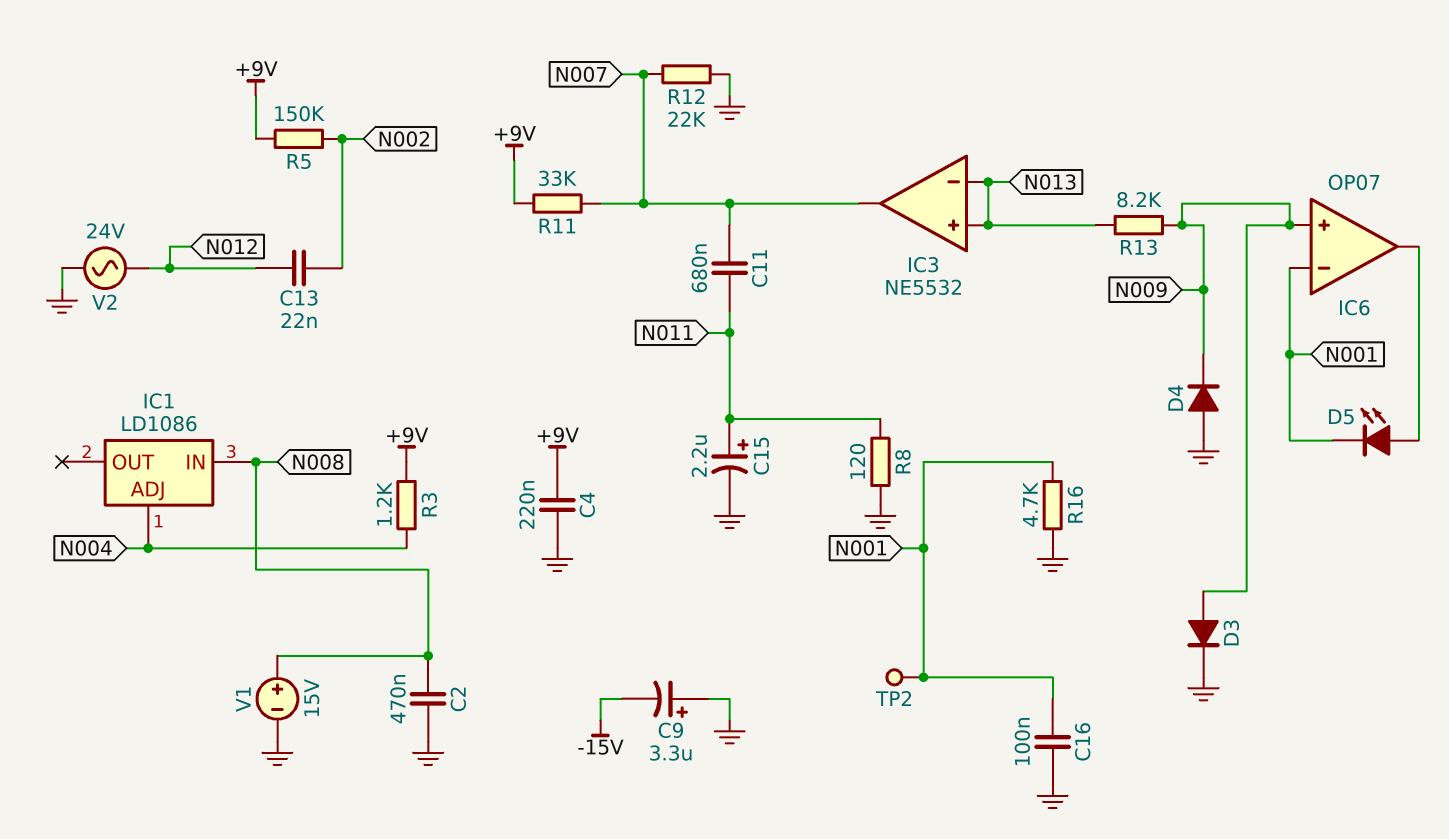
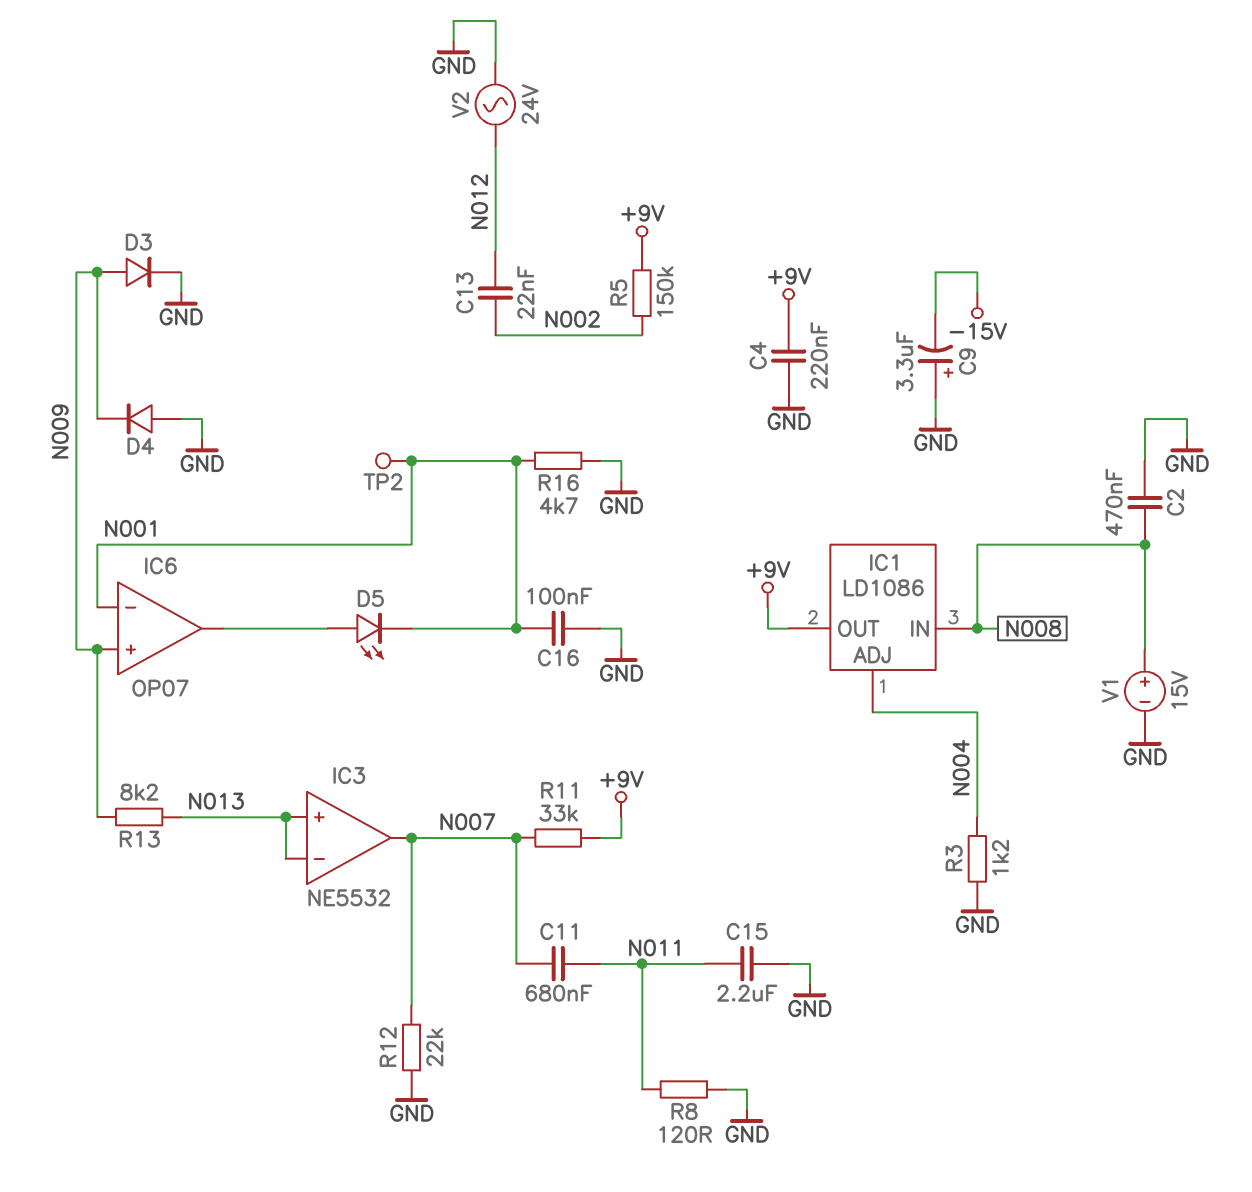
C15: 2.2uF (plus N011, minus GND) -> 2.2uF (GND, N011)
IC1 pin OUT: none -> +9V
R3: 1.2k (+9V, N004) -> 1.2k (GND, N004)

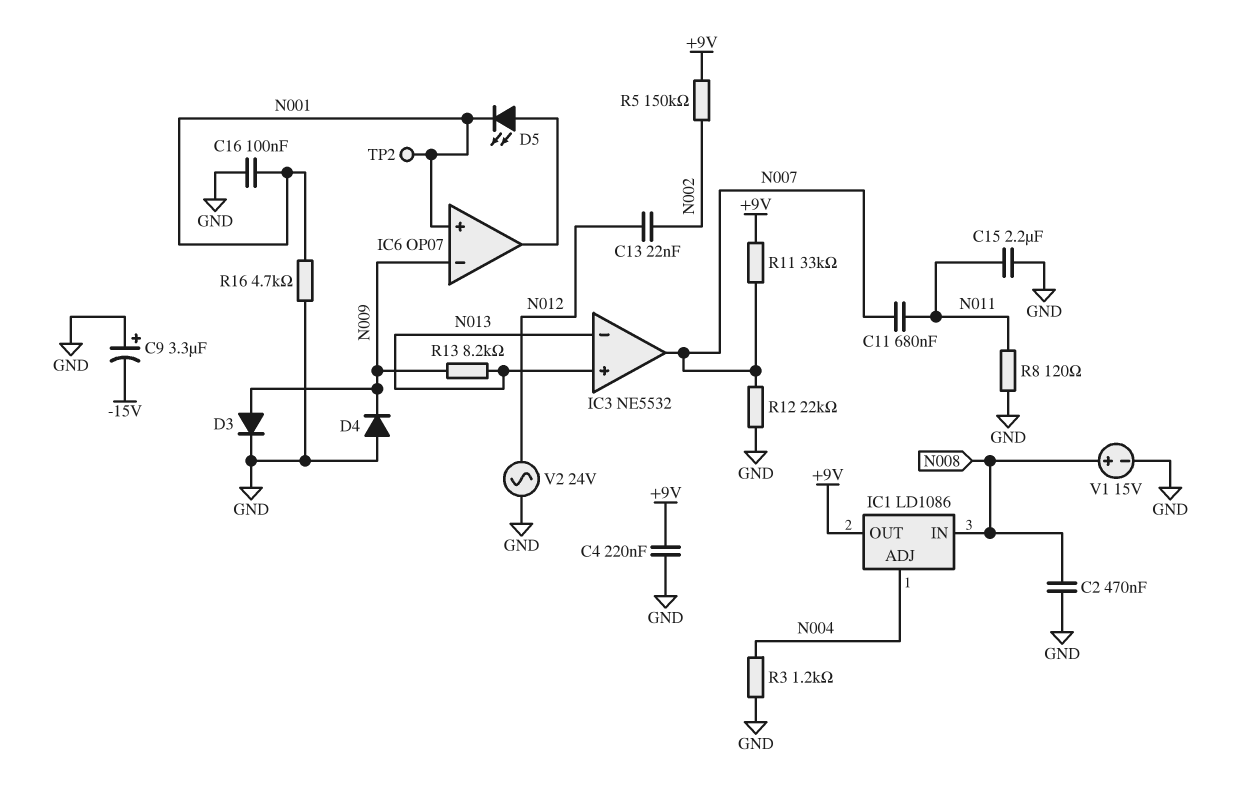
IC6 pin in+: N009 -> N001
IC6 pin in-: N001 -> N009

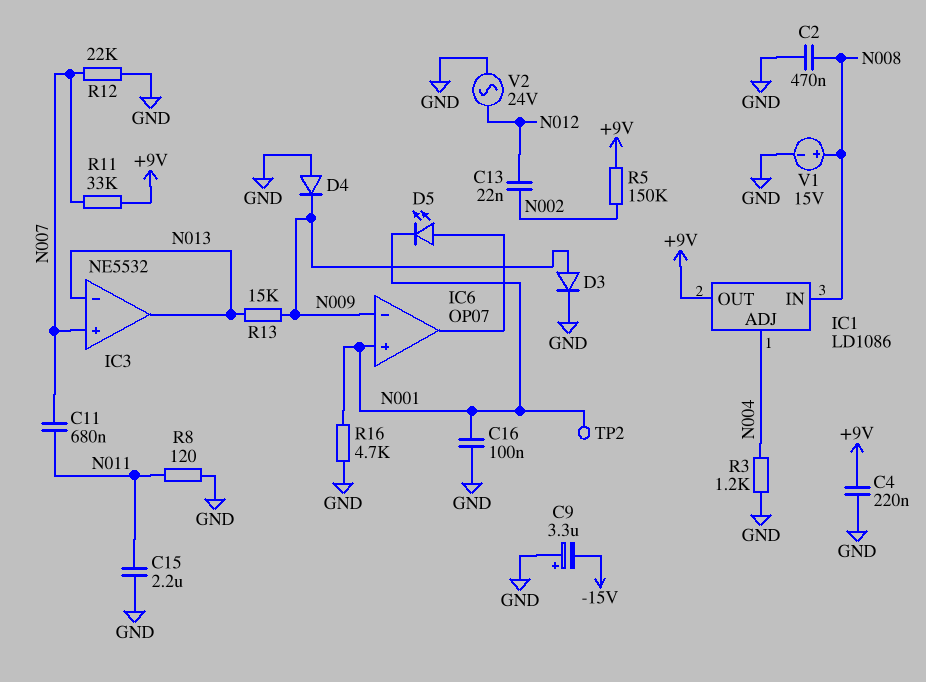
IC3 pin in+: N013 -> N007
IC3 pin out: N007 -> N013
R13: 8.2k (N009, N013) -> 15k (N009, N013)

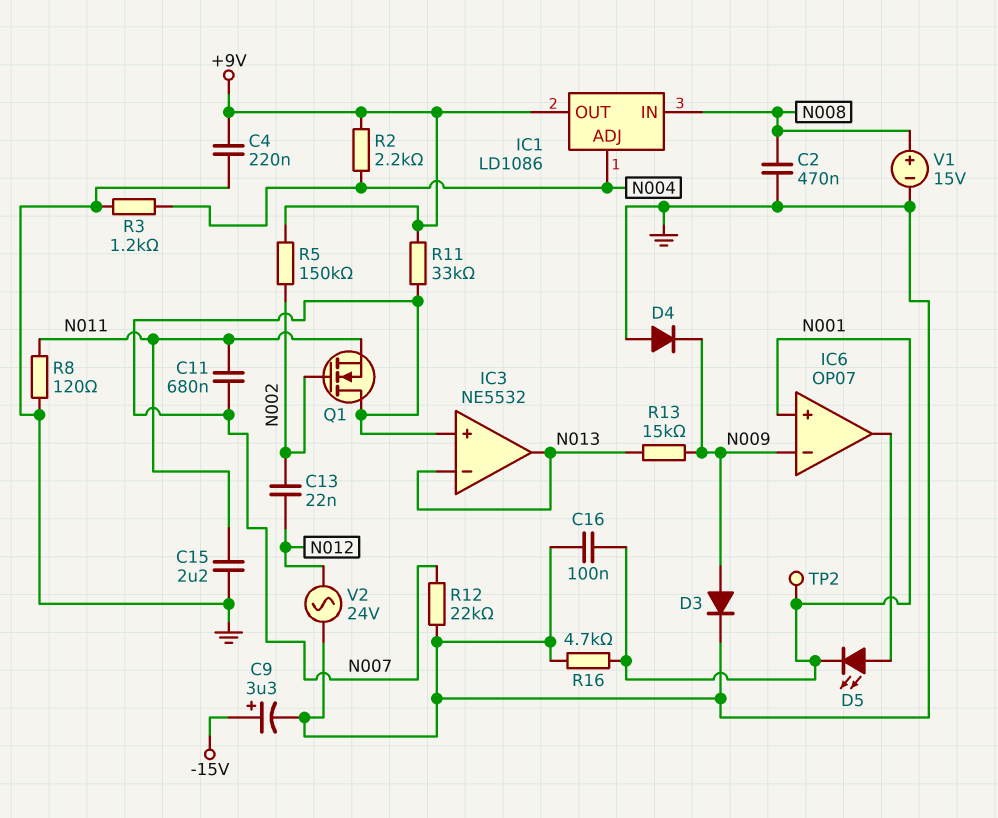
C9: 3.3uF (plus GND, minus -15V) -> 3.3uF (plus -15V, minus GND)
Q1: none -> NMOS (G N002, D N007, S N011)
R2: none -> 2.2k (+9V, N004)

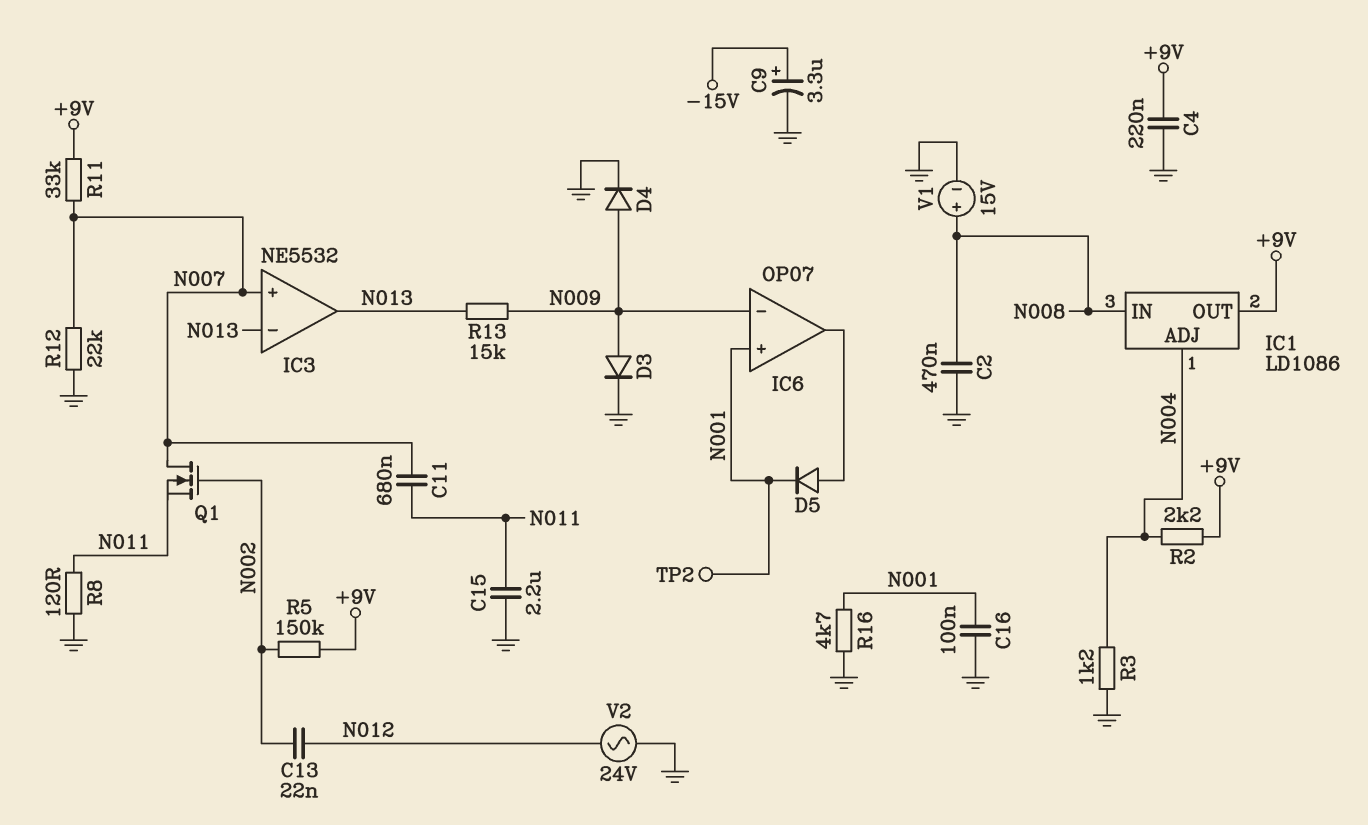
D4: diode (A GND, K N009) -> diode (A N009, K GND)
D5: LED (A IC6/out, K N001) -> diode (A IC6/out, K N001)

